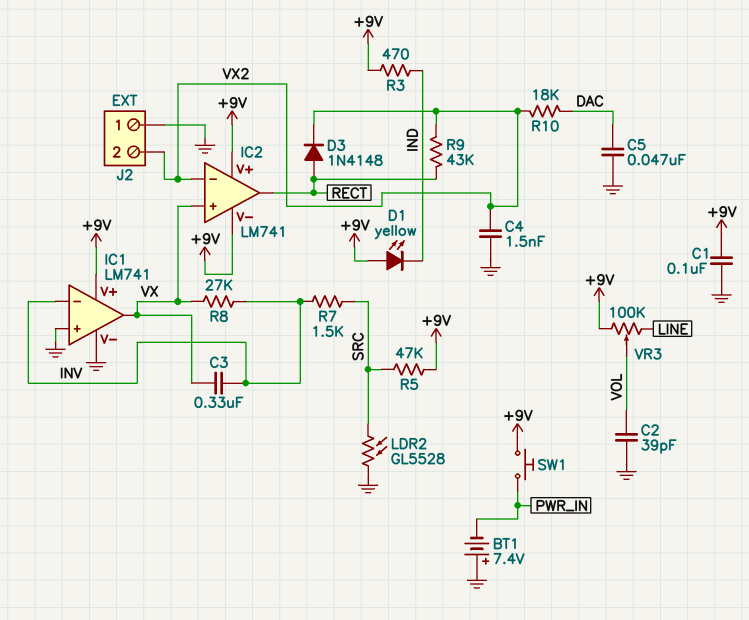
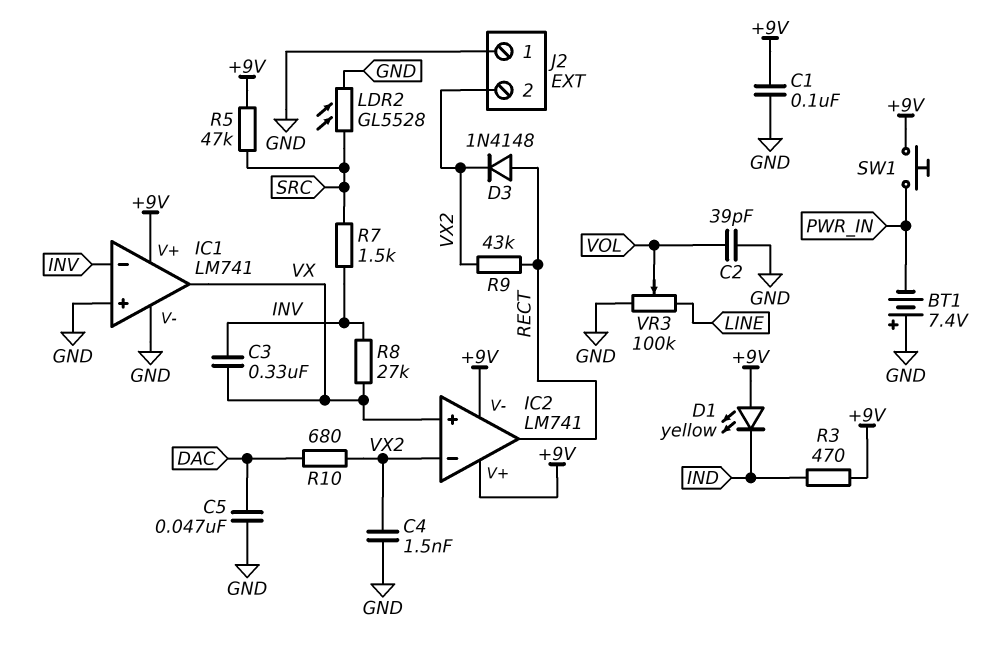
R10: 18k (DAC, VX2) -> 680 (DAC, VX2)
VR3: 100k (+9V, LINE, wiper VOL) -> 100k (GND, LINE, wiper VOL)

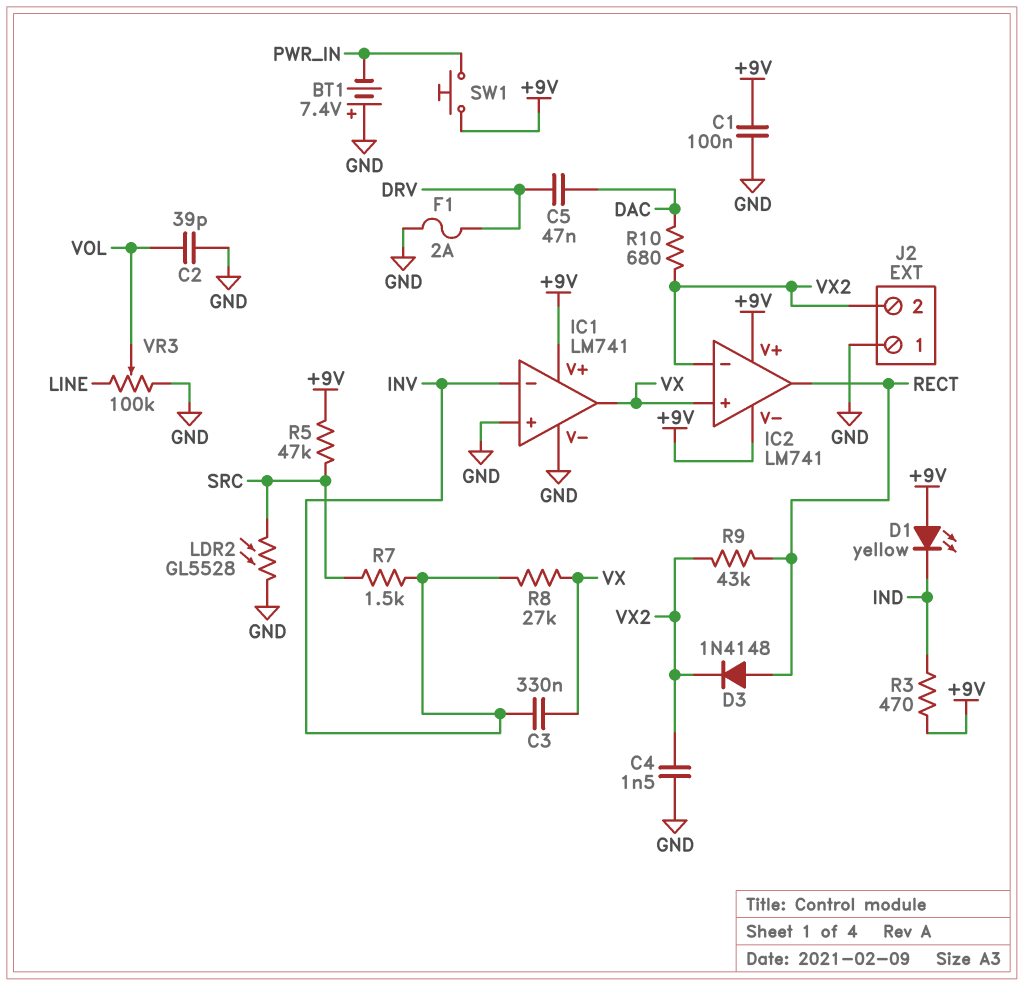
C5: 47nF (DAC, GND) -> 47nF (DAC, DRV)
F1: none -> 2A (DRV, GND)

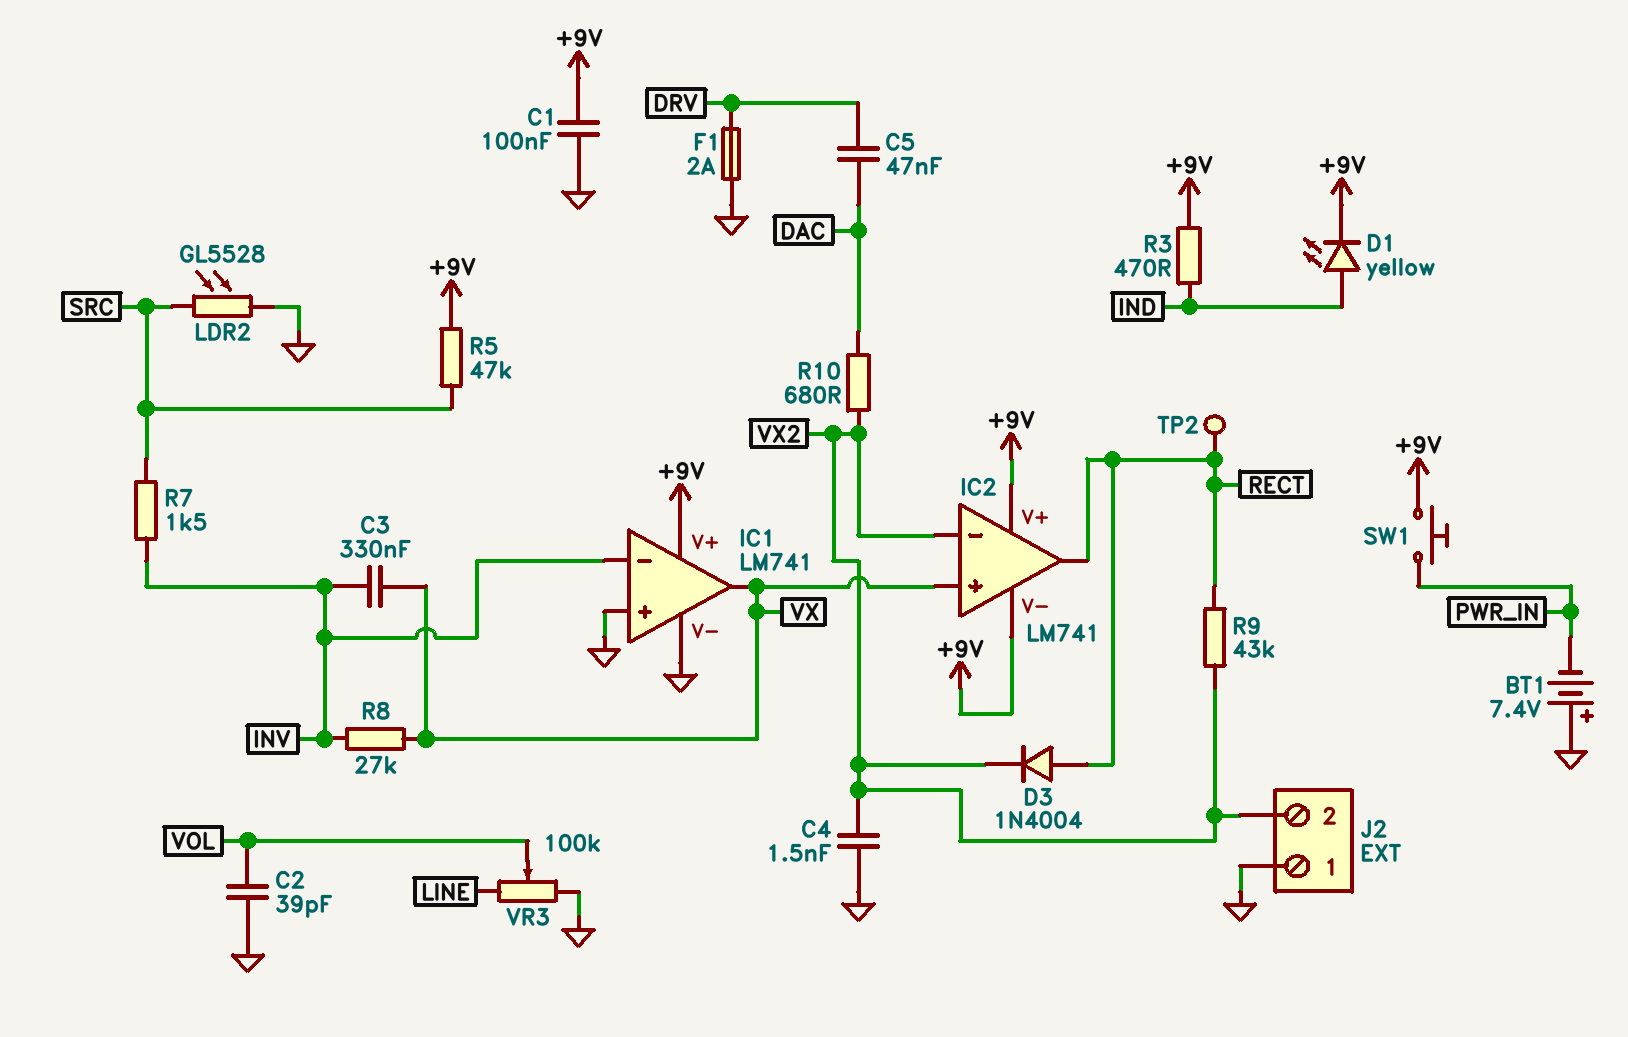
D1: LED yellow (A +9V, K IND) -> LED yellow (A IND, K +9V)
D3: diode 1N4148 (A RECT, K VX2) -> diode 1N4004 (A RECT, K VX2)
TP2: none -> test point (RECT)

